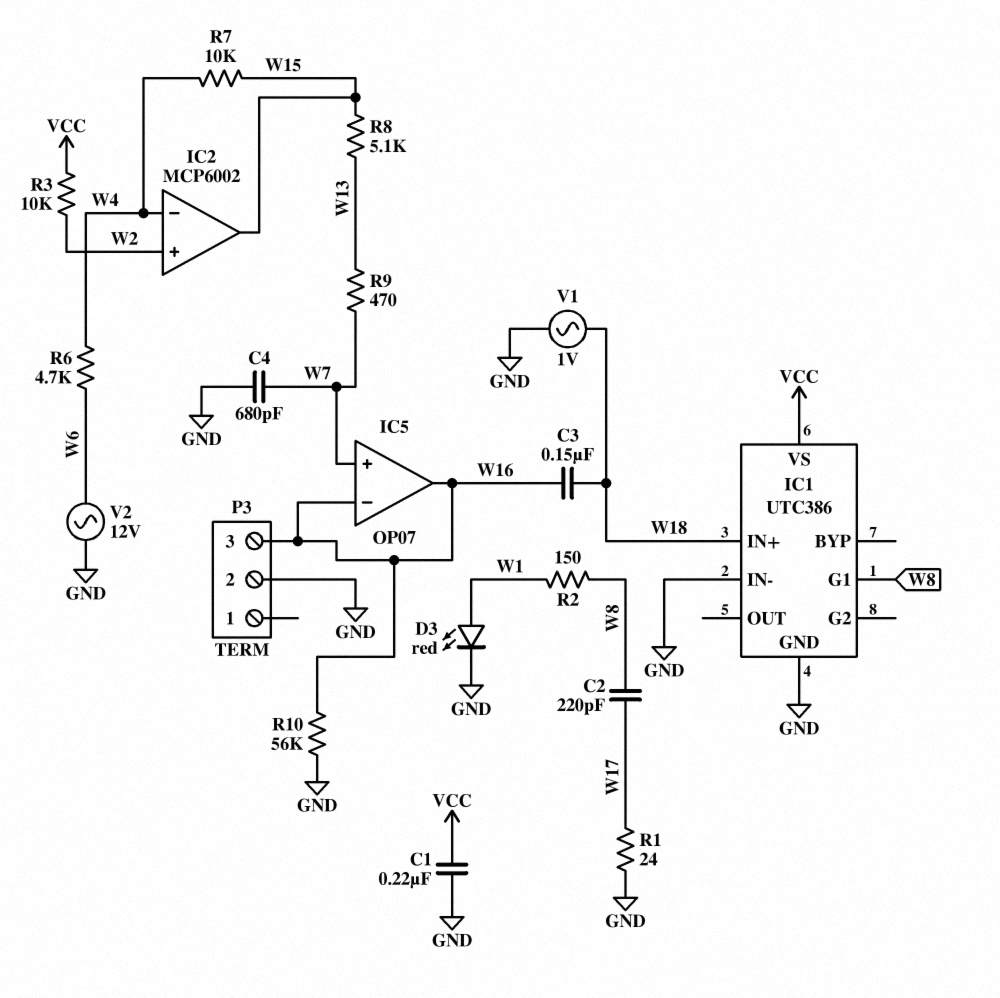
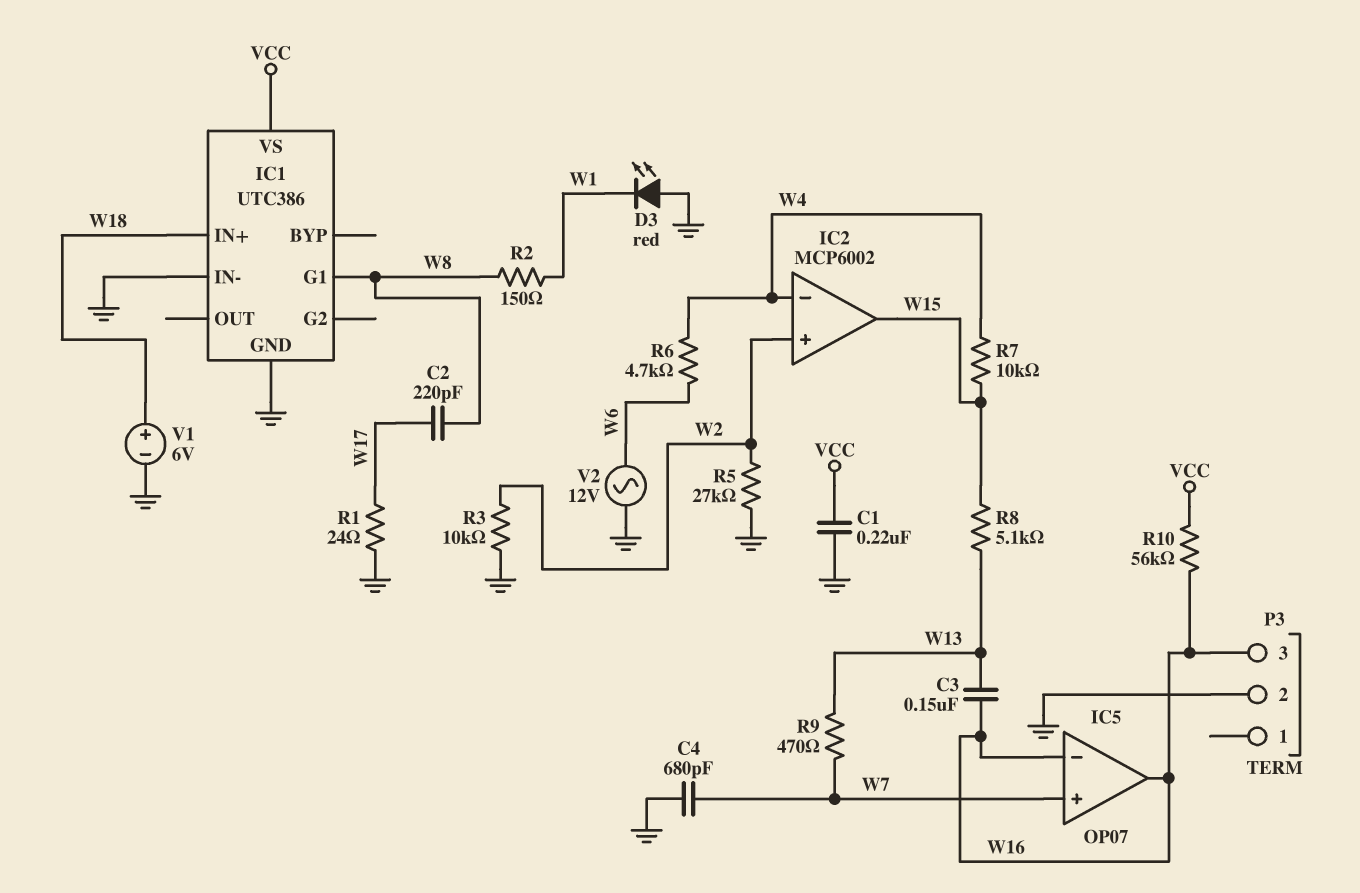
C3: 150nF (W16, W18) -> 150nF (W13, W16)
D3: LED red (A W1, K GND) -> LED red (A GND, K W1)
R3: 10k (VCC, W2) -> 10k (GND, W2)
R5: none -> 27k (GND, W2)
R10: 56k (GND, W16) -> 56k (VCC, W16)
V1: AC 1V (GND, W18) -> 6V (plus W18, minus GND)

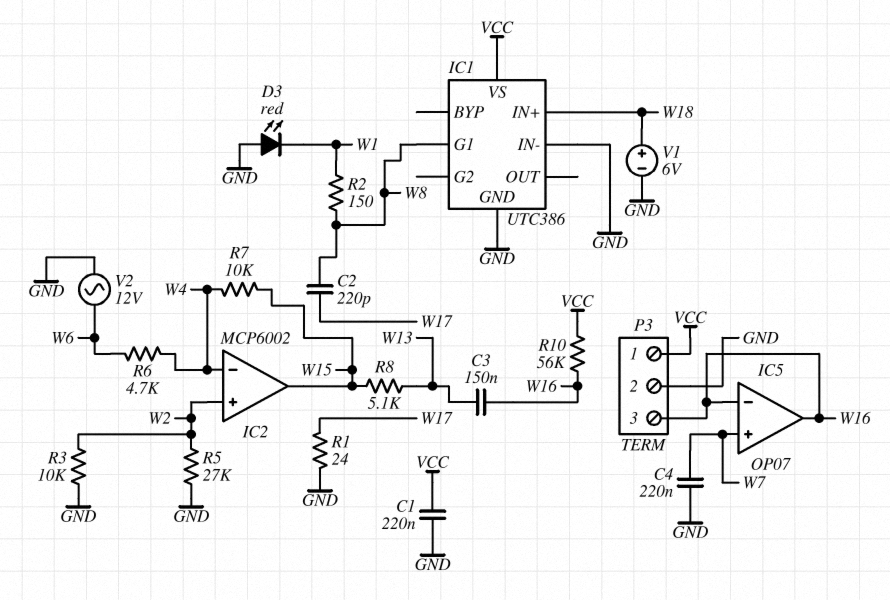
C4: 680pF (GND, W7) -> 220nF (GND, W7)
P3 pin 1: none -> VCC
R9: 470 (W7, W13) -> none

